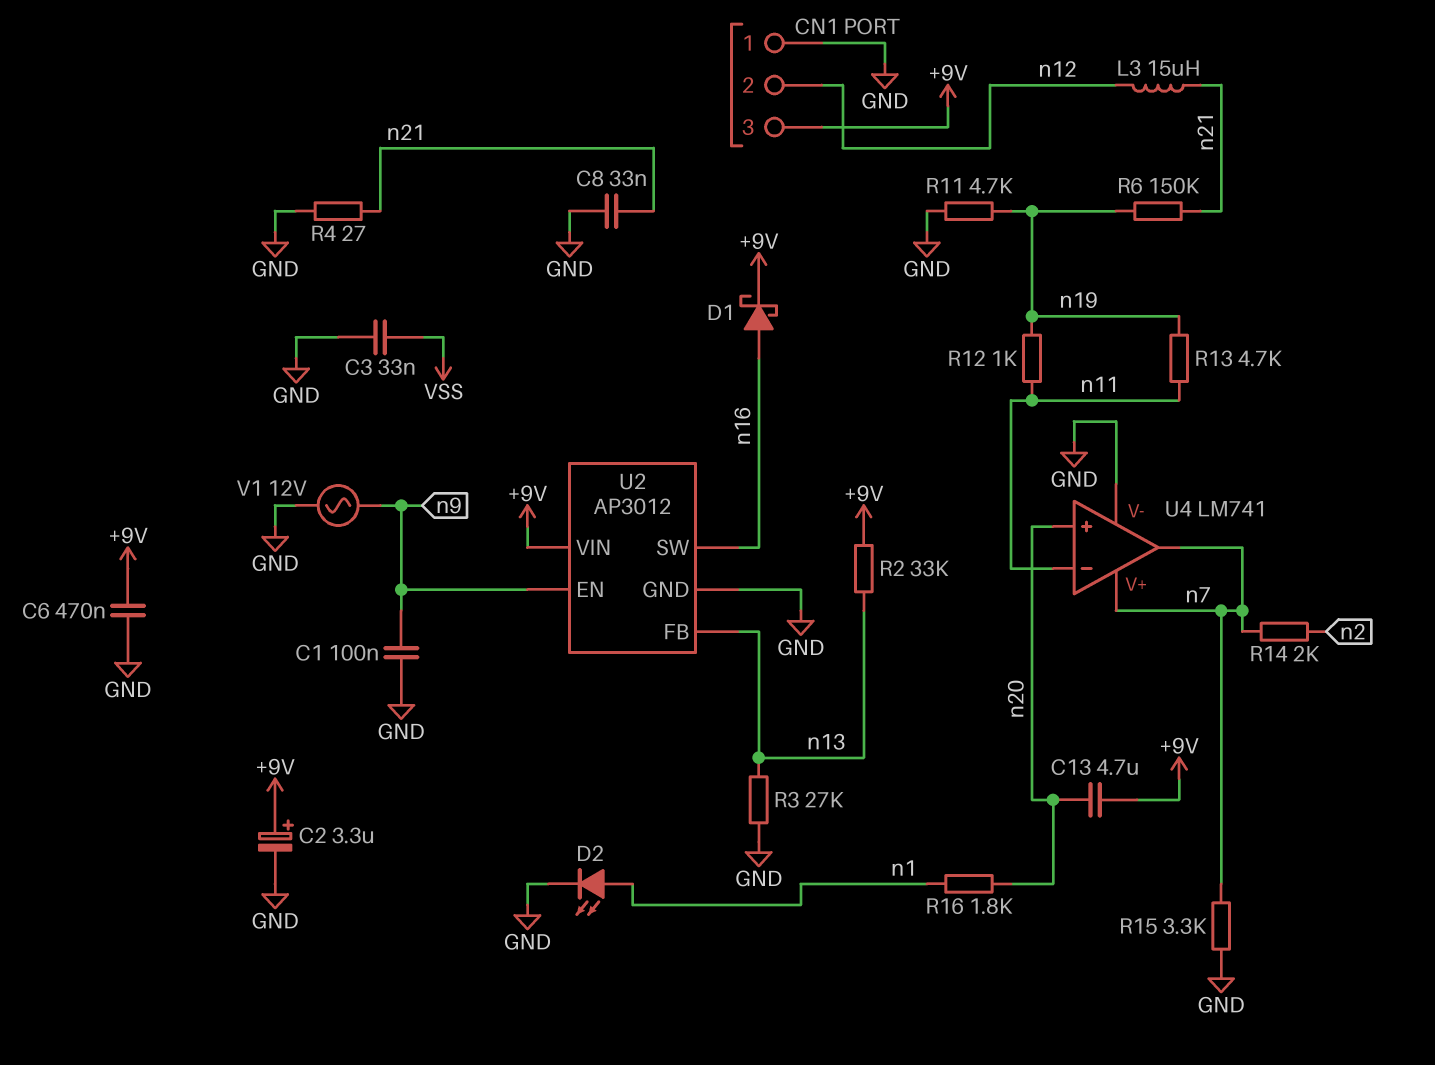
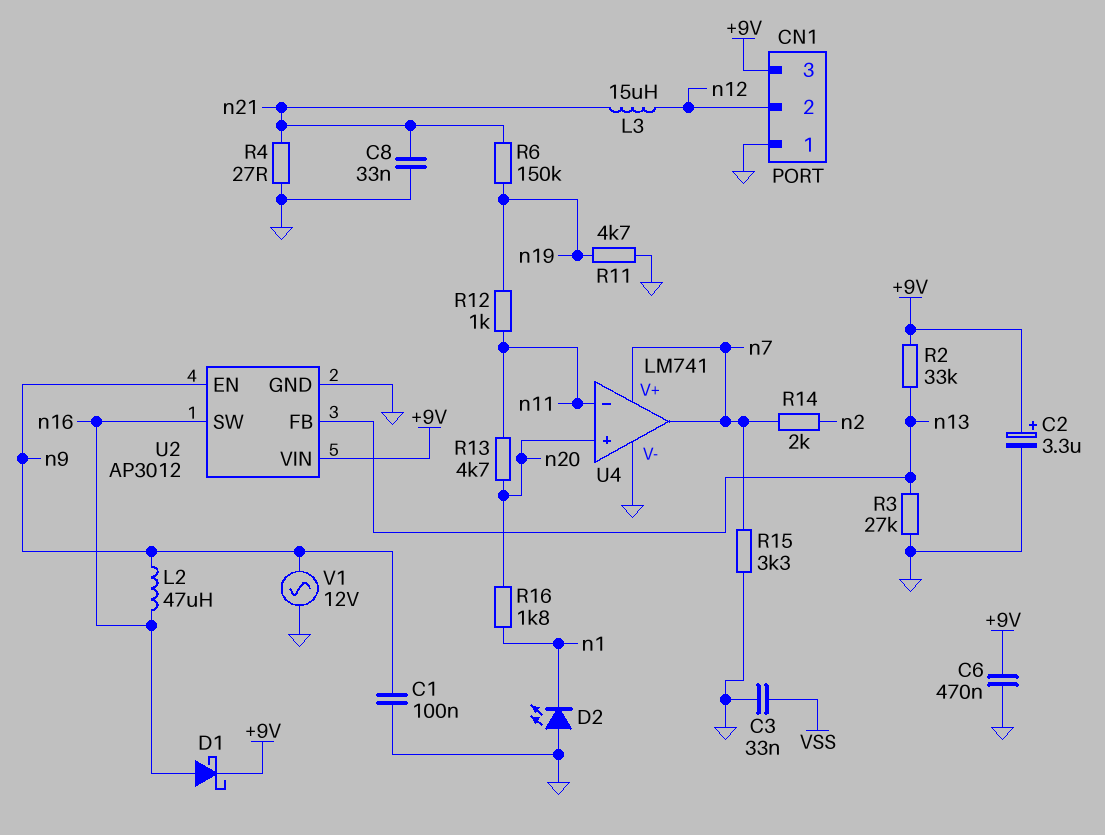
C13: 4.7uF (+9V, n20) -> none
D2: LED (A n1, K GND) -> LED (A GND, K n1)
L2: none -> 47uH (n9, n16)
R13: 4.7k (n11, n19) -> 4.7k (n11, n20)

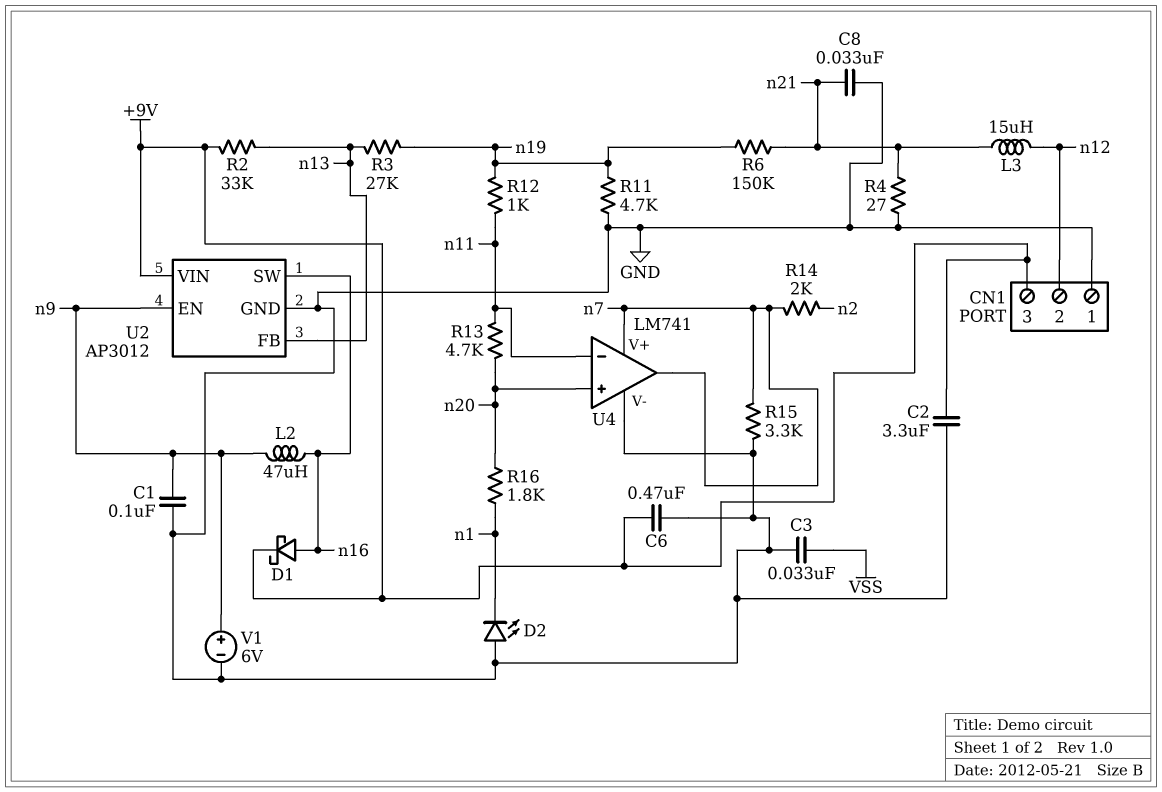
C2: 3.3uF (plus +9V, minus GND) -> 3.3uF (+9V, GND)
R3: 27k (GND, n13) -> 27k (n13, n19)
V1: AC 12V (GND, n9) -> 6V (plus n9, minus GND)

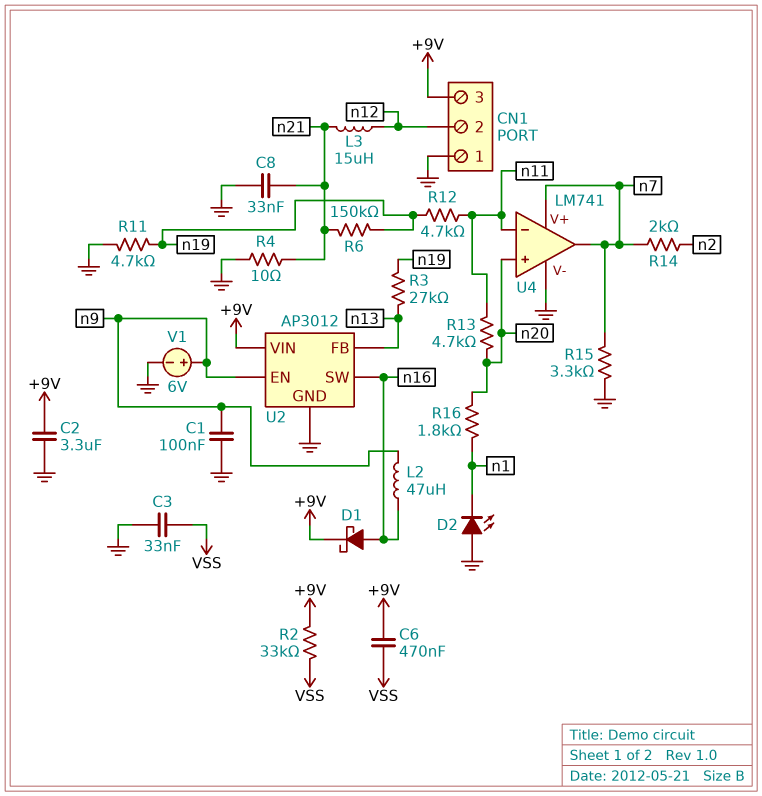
C6: 470nF (+9V, GND) -> 470nF (+9V, VSS)
R2: 33k (+9V, n13) -> 33k (+9V, VSS)
R4: 27 (GND, n21) -> 10 (GND, n21)
R12: 1k (n11, n19) -> 4.7k (n11, n19)

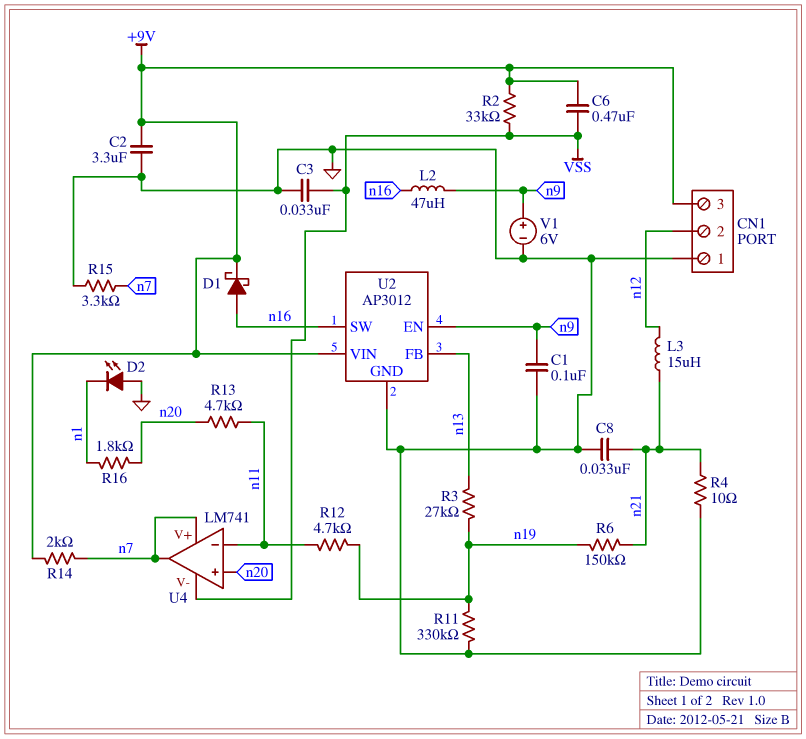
R11: 4.7k (GND, n19) -> 330k (GND, n19)
R14: 2k (n2, n7) -> 2k (+9V, n7)
U4 pin V-: GND -> VSS

